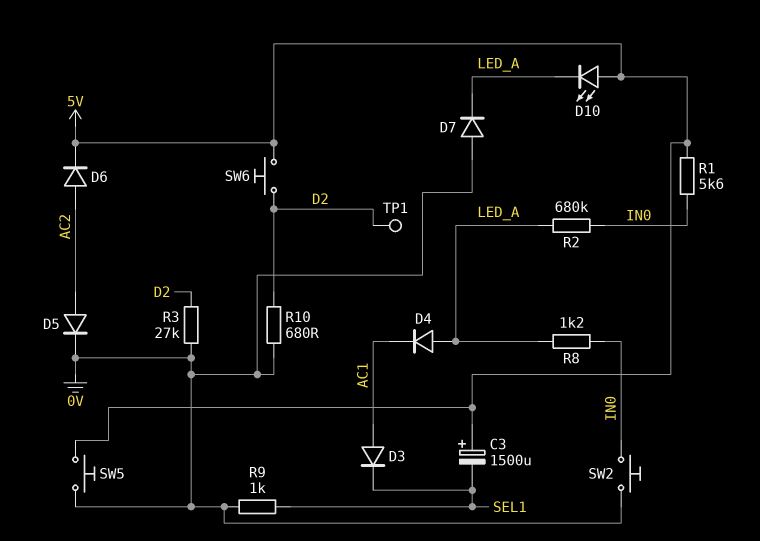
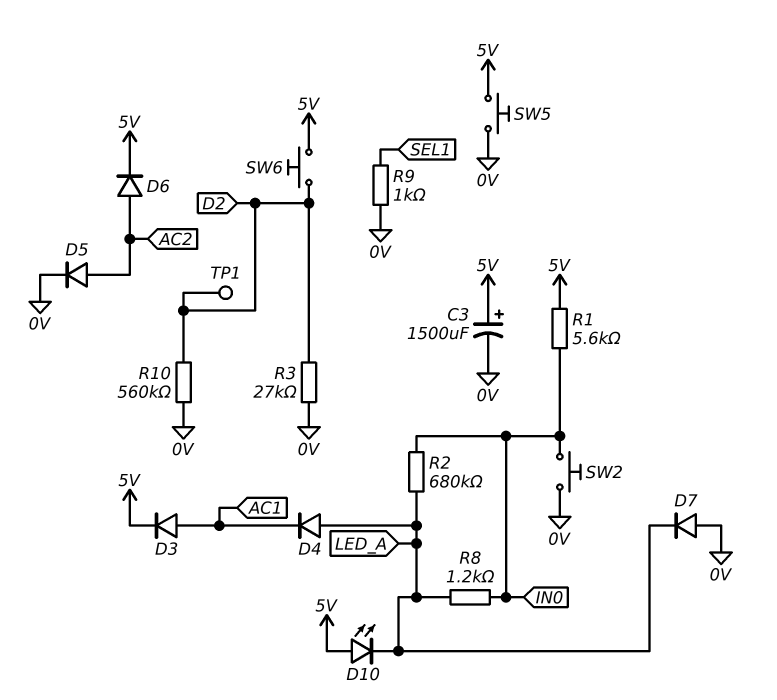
C3: 1500uF (plus 5V, minus SEL1) -> 1500uF (plus 5V, minus 0V)
D3: diode (A AC1, K SEL1) -> diode (A AC1, K 5V)
R10: 680 (0V, D2) -> 560k (0V, D2)

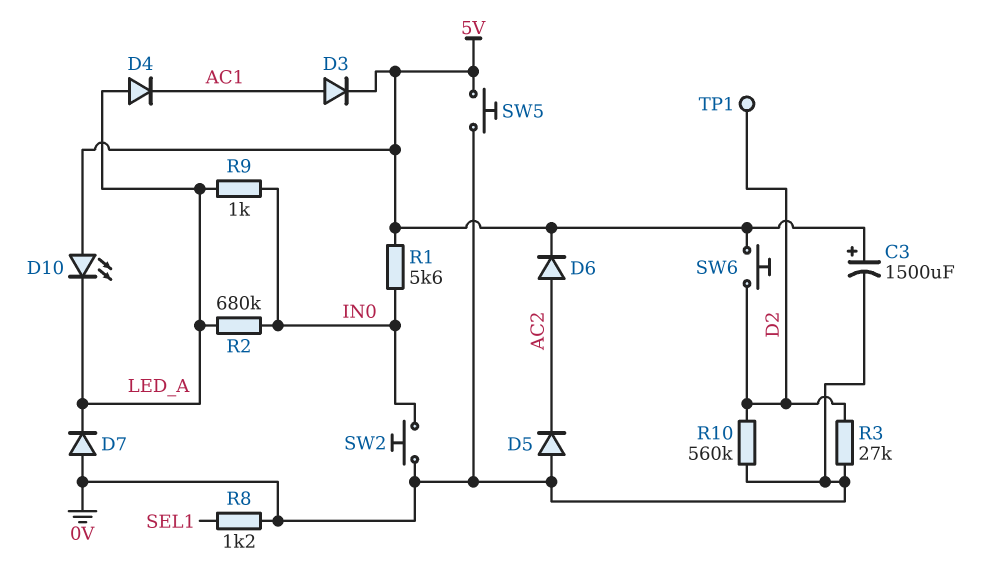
D5: diode (A AC2, K 0V) -> diode (A 0V, K AC2)
R8: 1.2k (IN0, LED_A) -> 1.2k (0V, SEL1)
R9: 1k (0V, SEL1) -> 1k (IN0, LED_A)

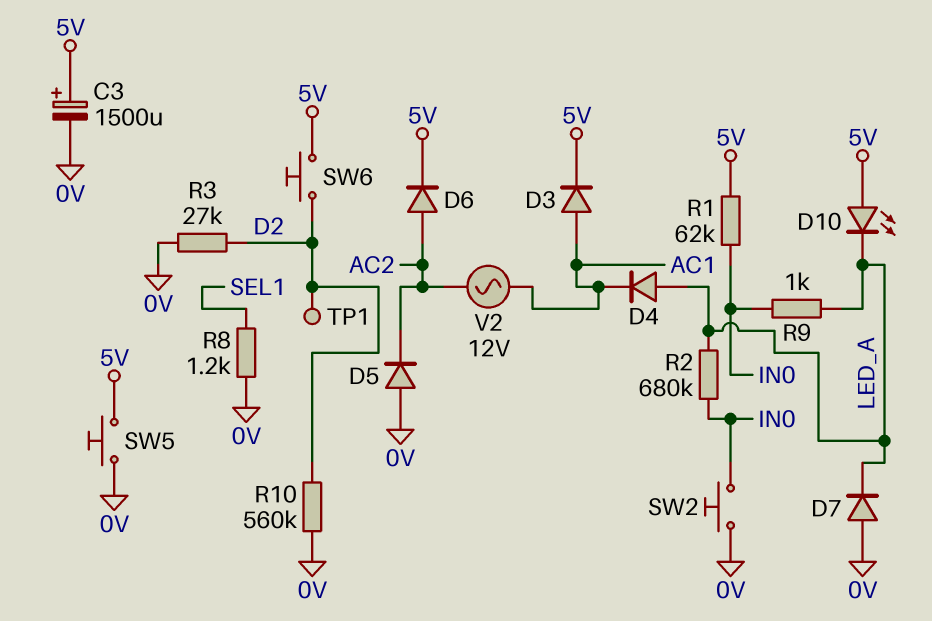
R1: 5.6k (5V, IN0) -> 62k (5V, IN0)
V2: none -> AC 12V (AC1, AC2)

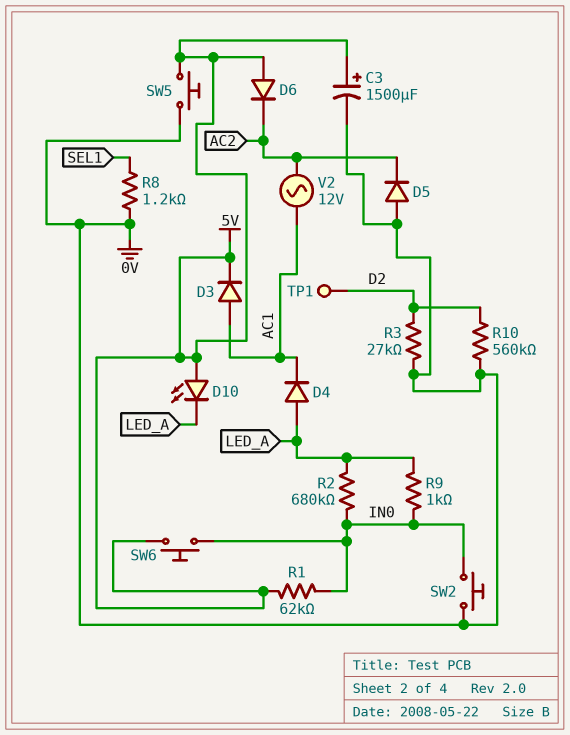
D6: diode (A AC2, K 5V) -> diode (A 5V, K AC2)
D7: diode (A 0V, K LED_A) -> none
SW6: button (5V, D2) -> button (5V, IN0)

